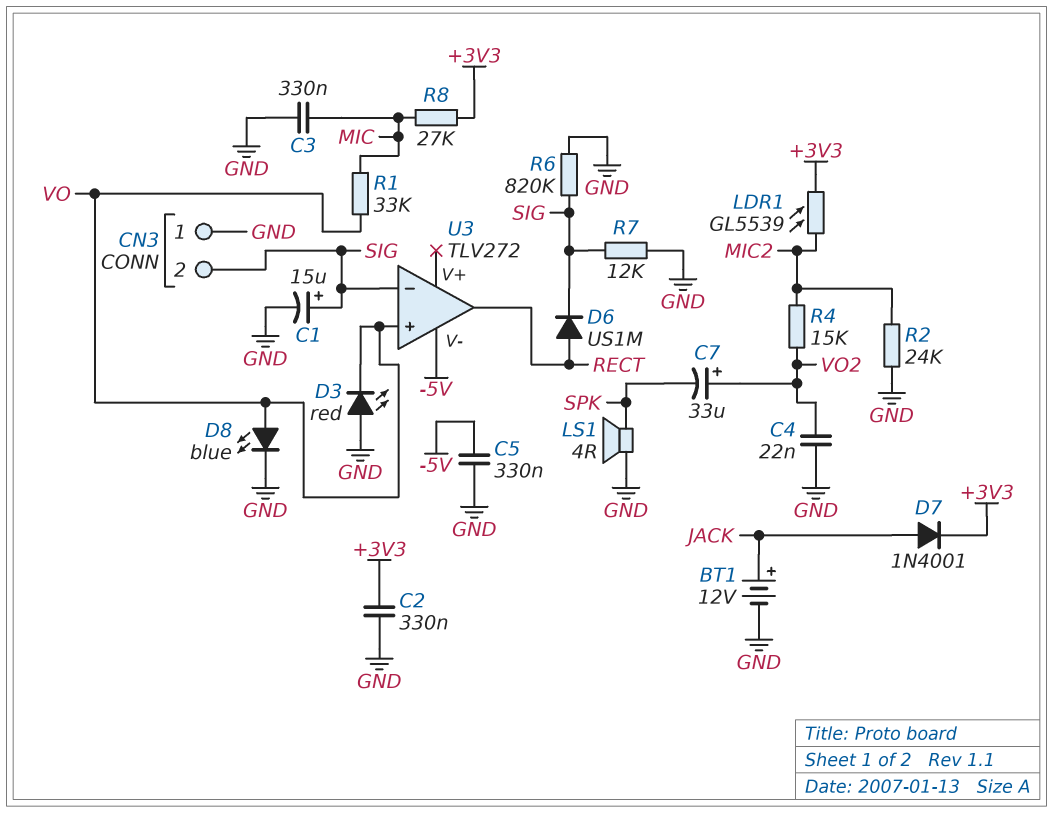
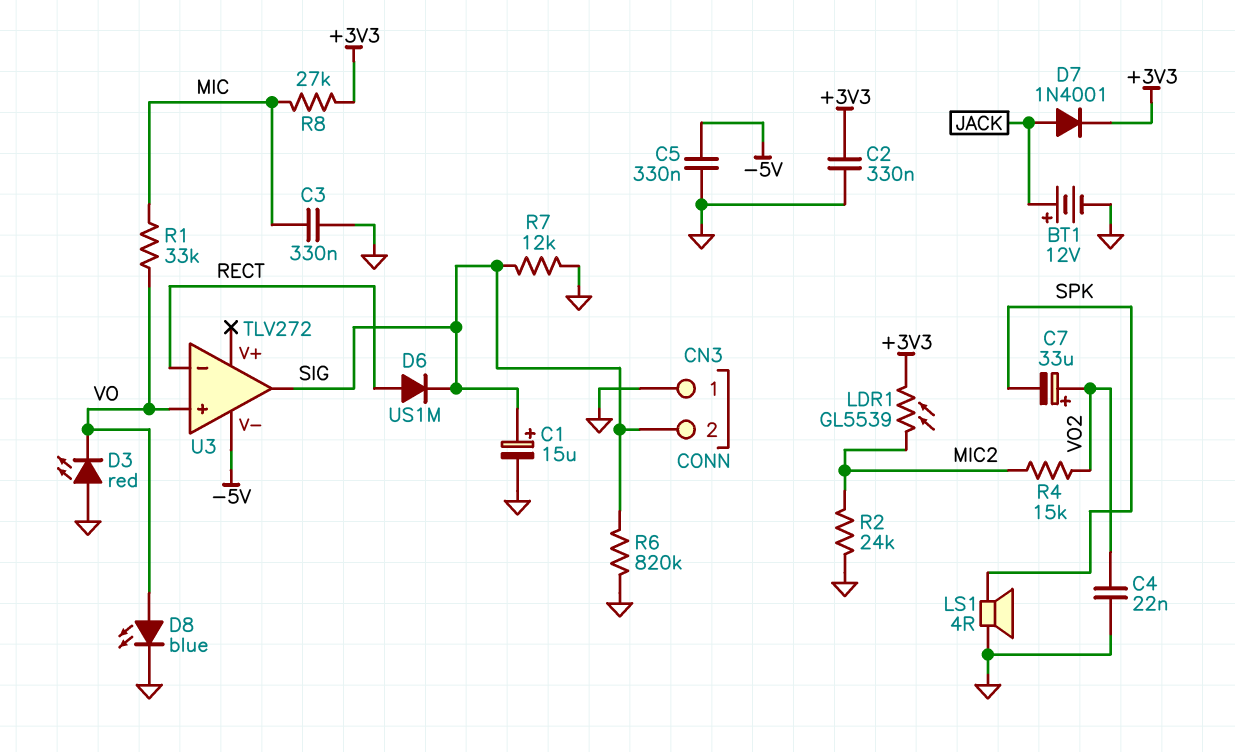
U3 pin in-: SIG -> RECT
U3 pin out: RECT -> SIG

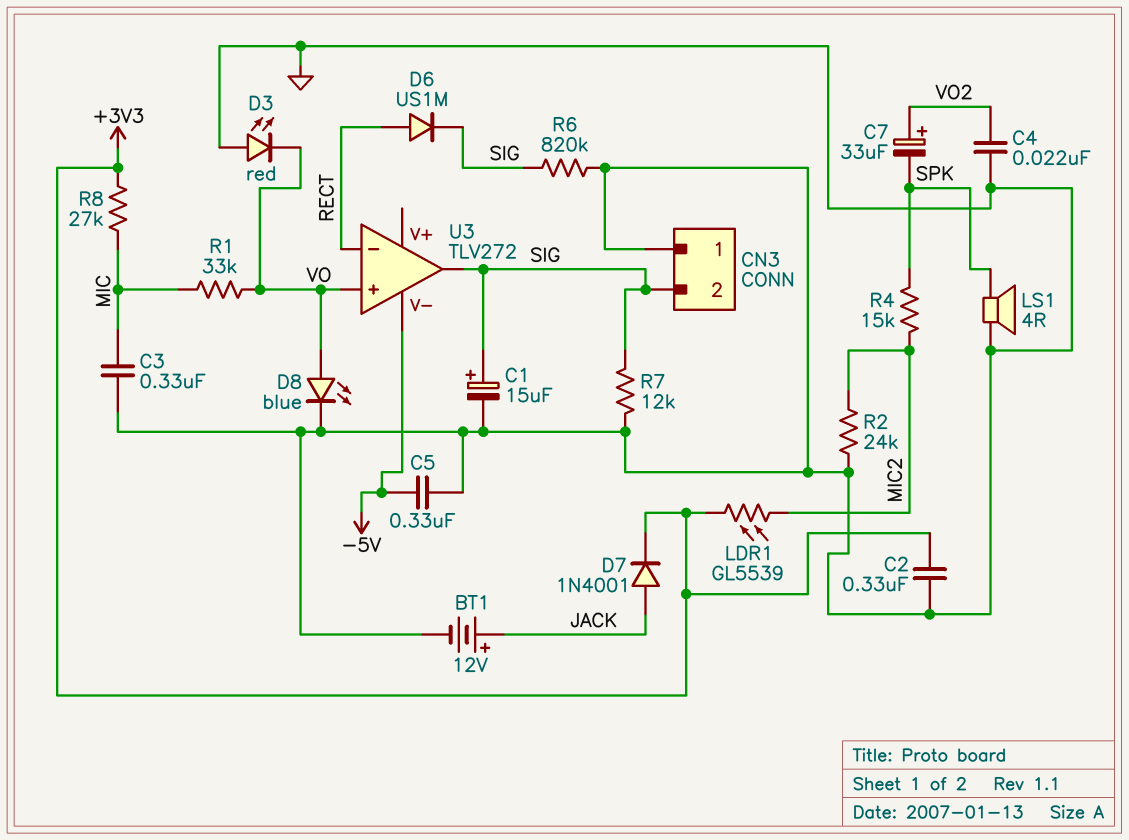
R4: 15k (MIC2, VO2) -> 15k (MIC2, SPK)

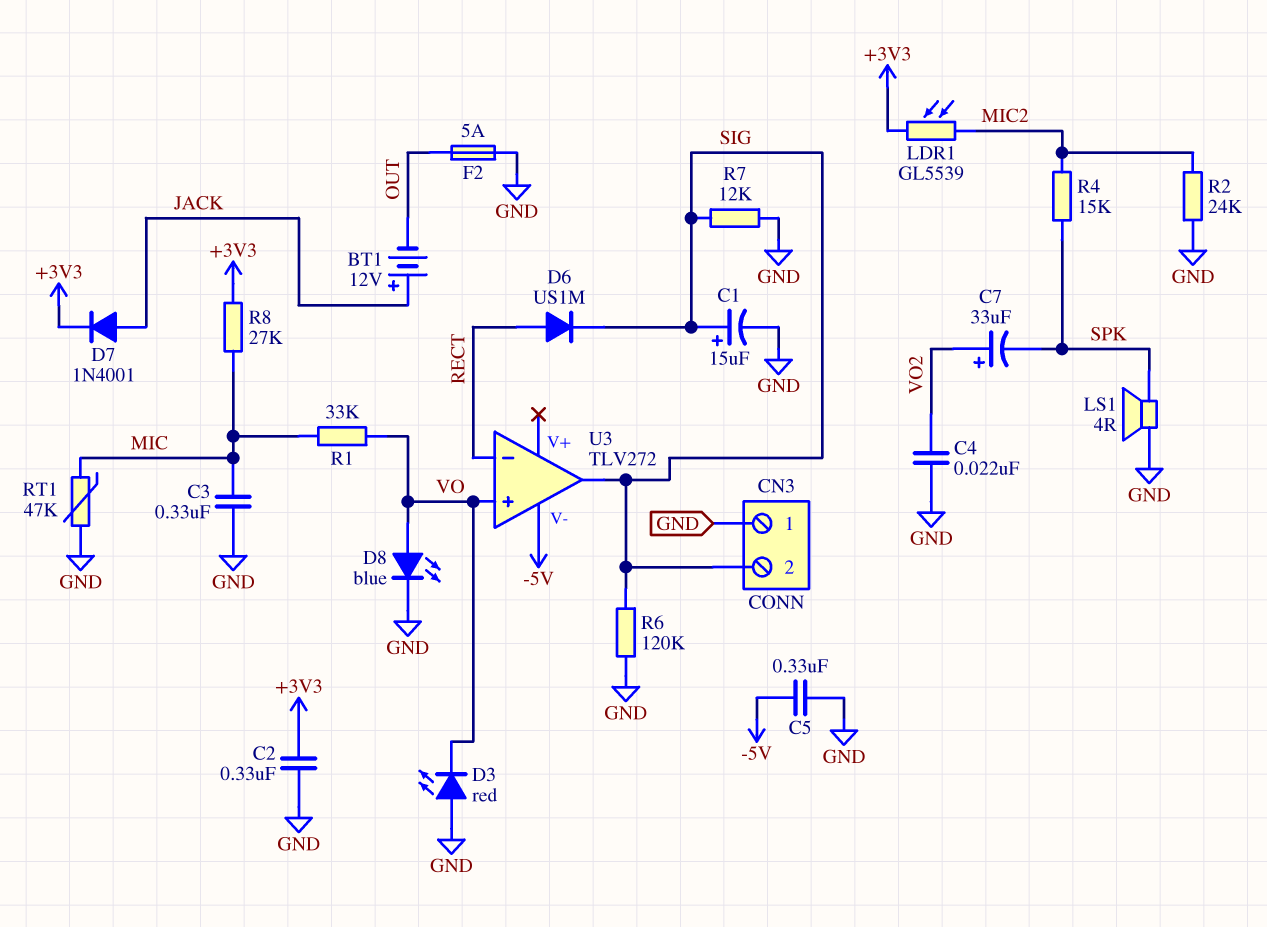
BT1: 12V (plus JACK, minus GND) -> 12V (plus JACK, minus OUT)
F2: none -> 5A (GND, OUT)
R6: 820k (GND, SIG) -> 120k (GND, SIG)
RT1: none -> 47k (GND, MIC)

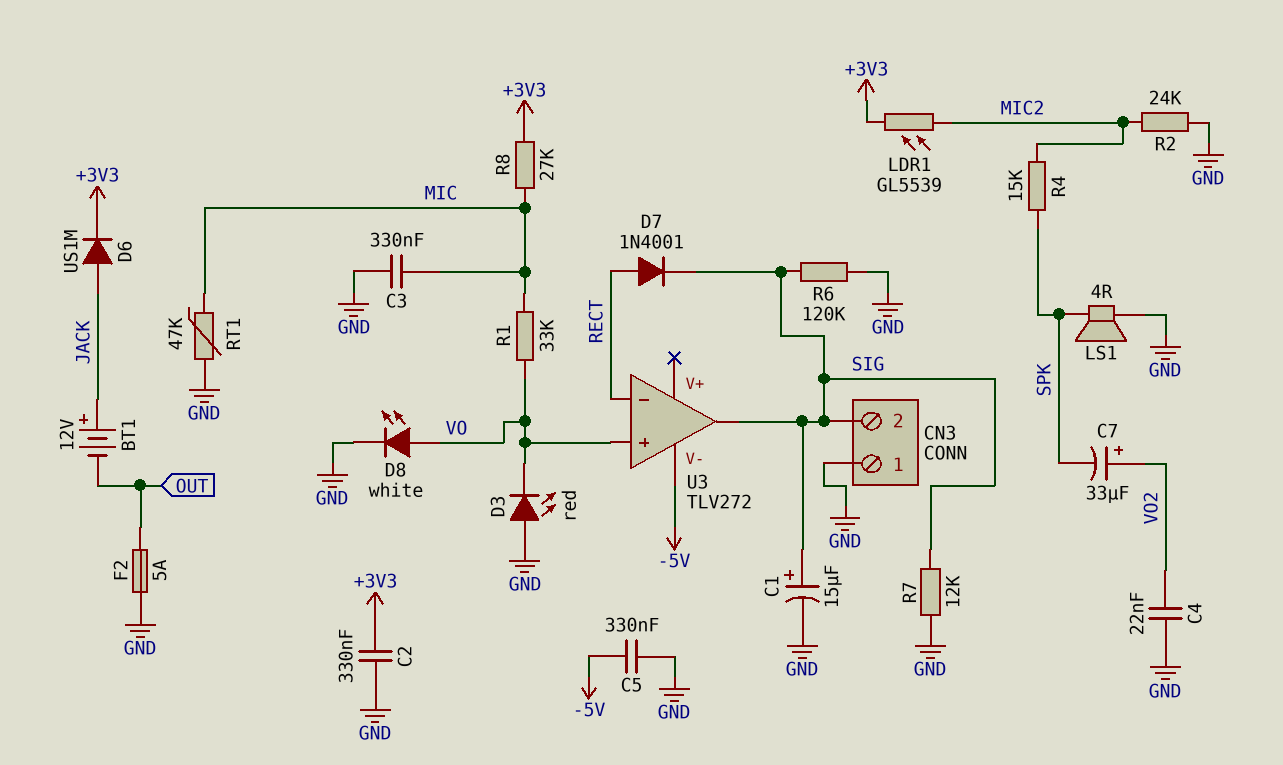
D6: diode US1M (A RECT, K SIG) -> diode US1M (A JACK, K +3V3)
D7: diode 1N4001 (A JACK, K +3V3) -> diode 1N4001 (A RECT, K SIG)
D8: LED blue (A VO, K GND) -> LED white (A VO, K GND)

